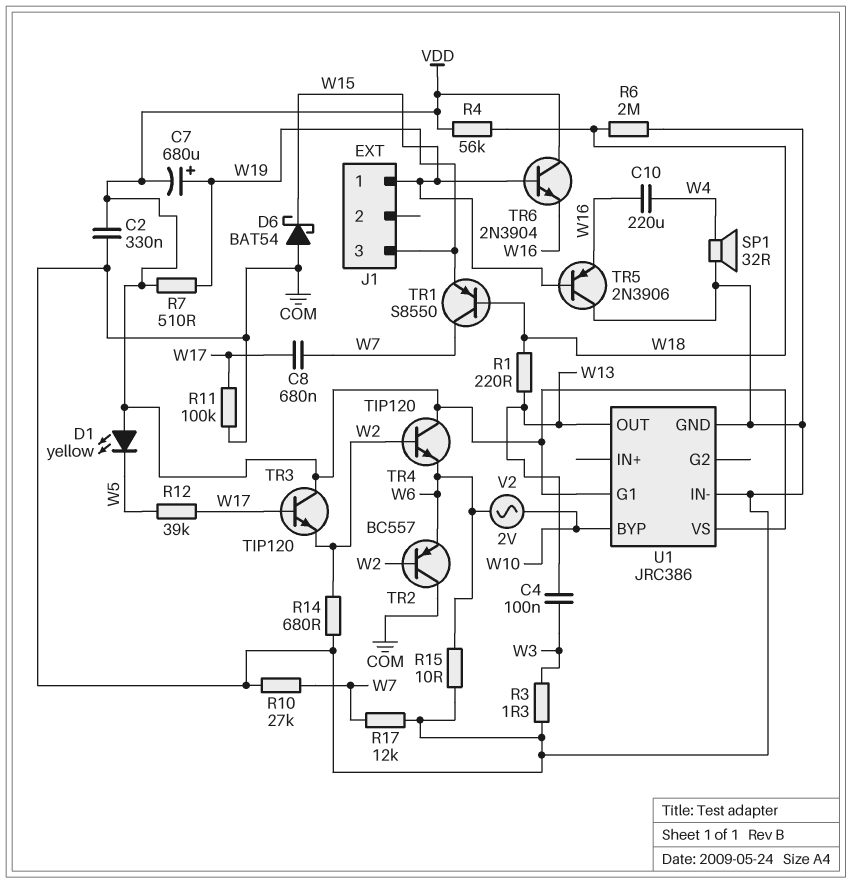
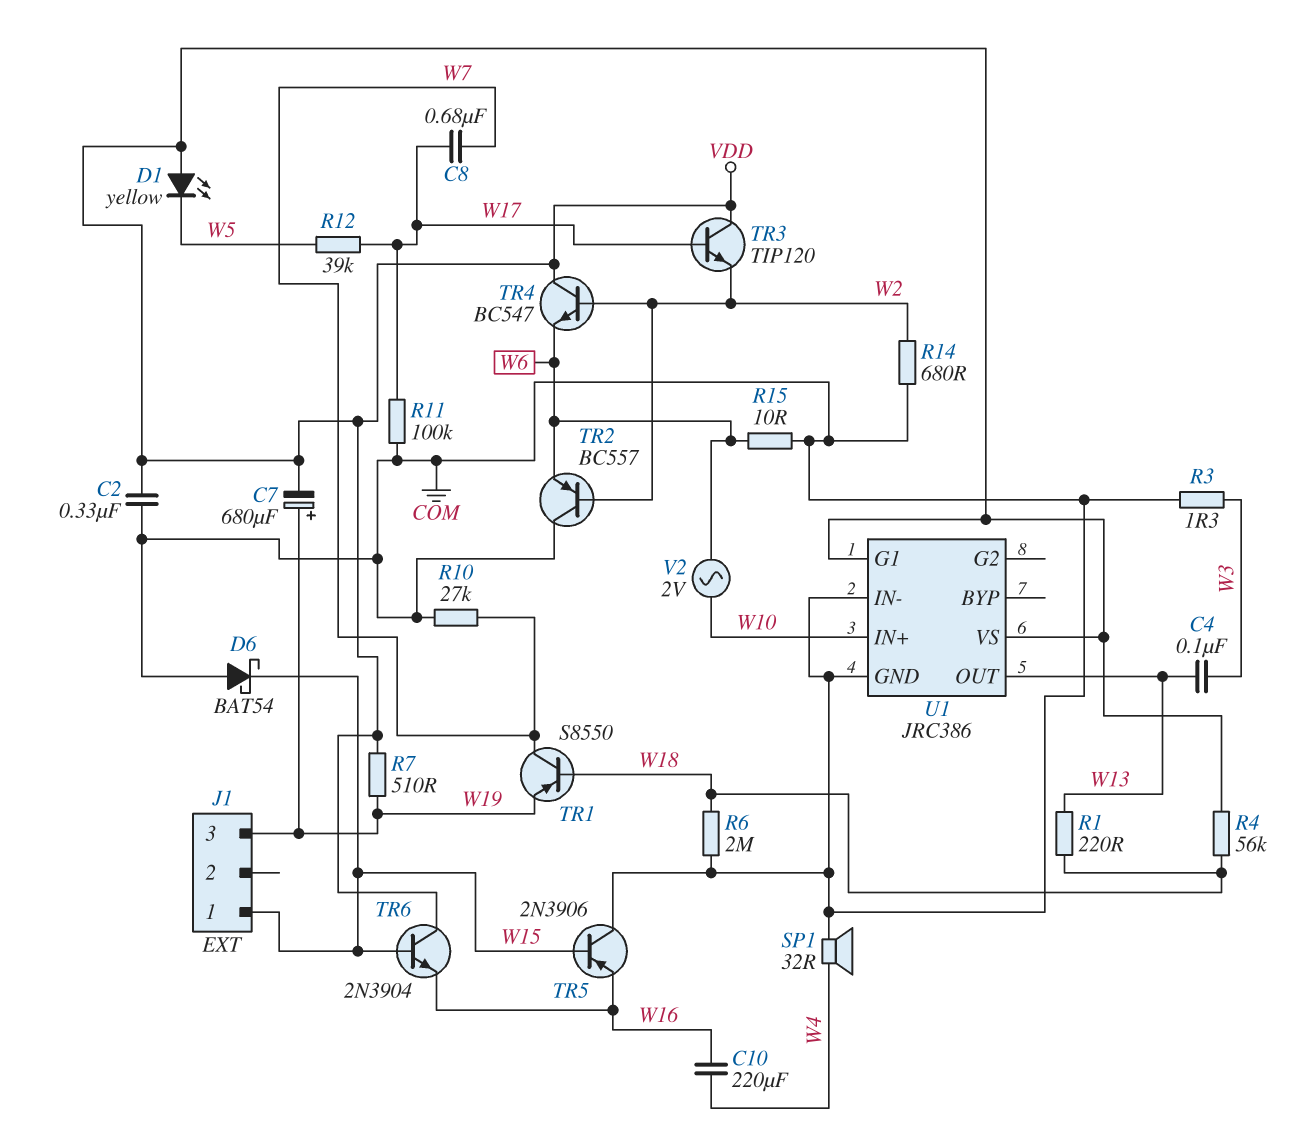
R17: 12k (COM, W7) -> none
TR4: NPN TIP120 (B W2, C VDD, E W6) -> NPN BC547 (B W2, C VDD, E W6)
U1 pin BYP: W10 -> none
U1 pin IN+: none -> W10

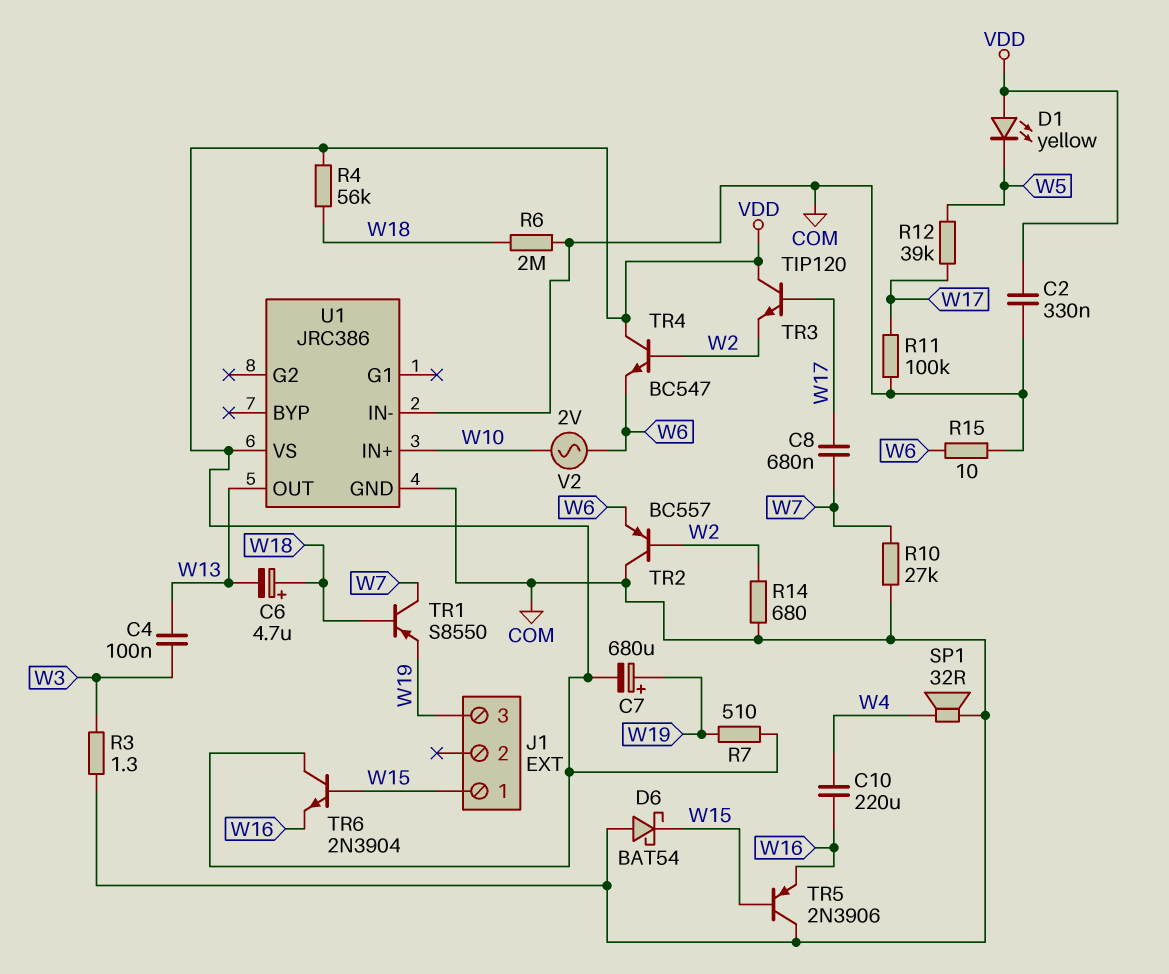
C6: none -> 4.7uF (plus W18, minus W13)
R1: 220 (W13, W18) -> none
U1 pin G1: VDD -> none

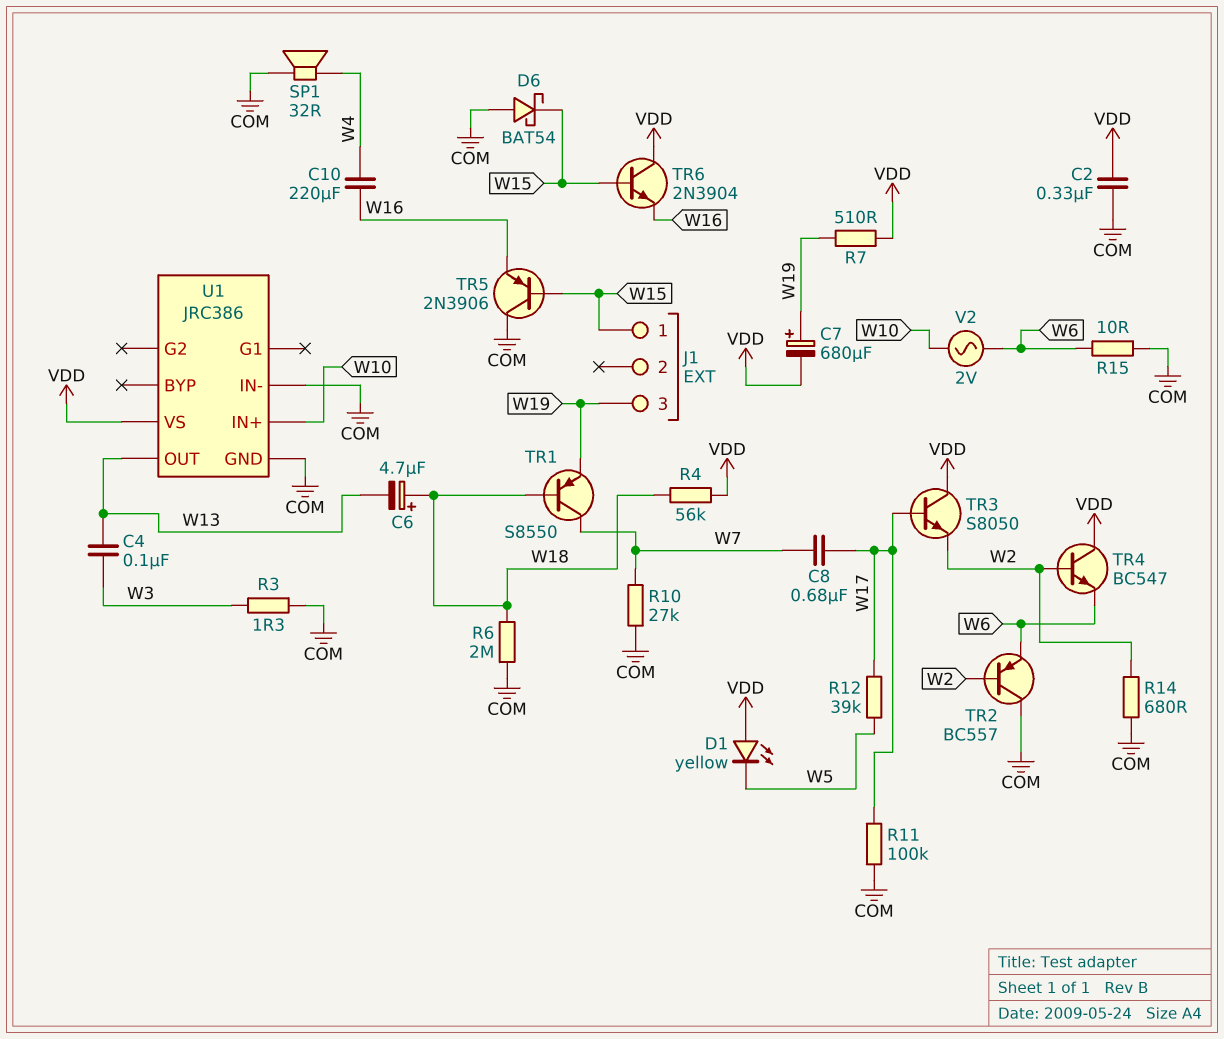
TR3: NPN TIP120 (B W17, C VDD, E W2) -> NPN S8050 (B W17, C VDD, E W2)

